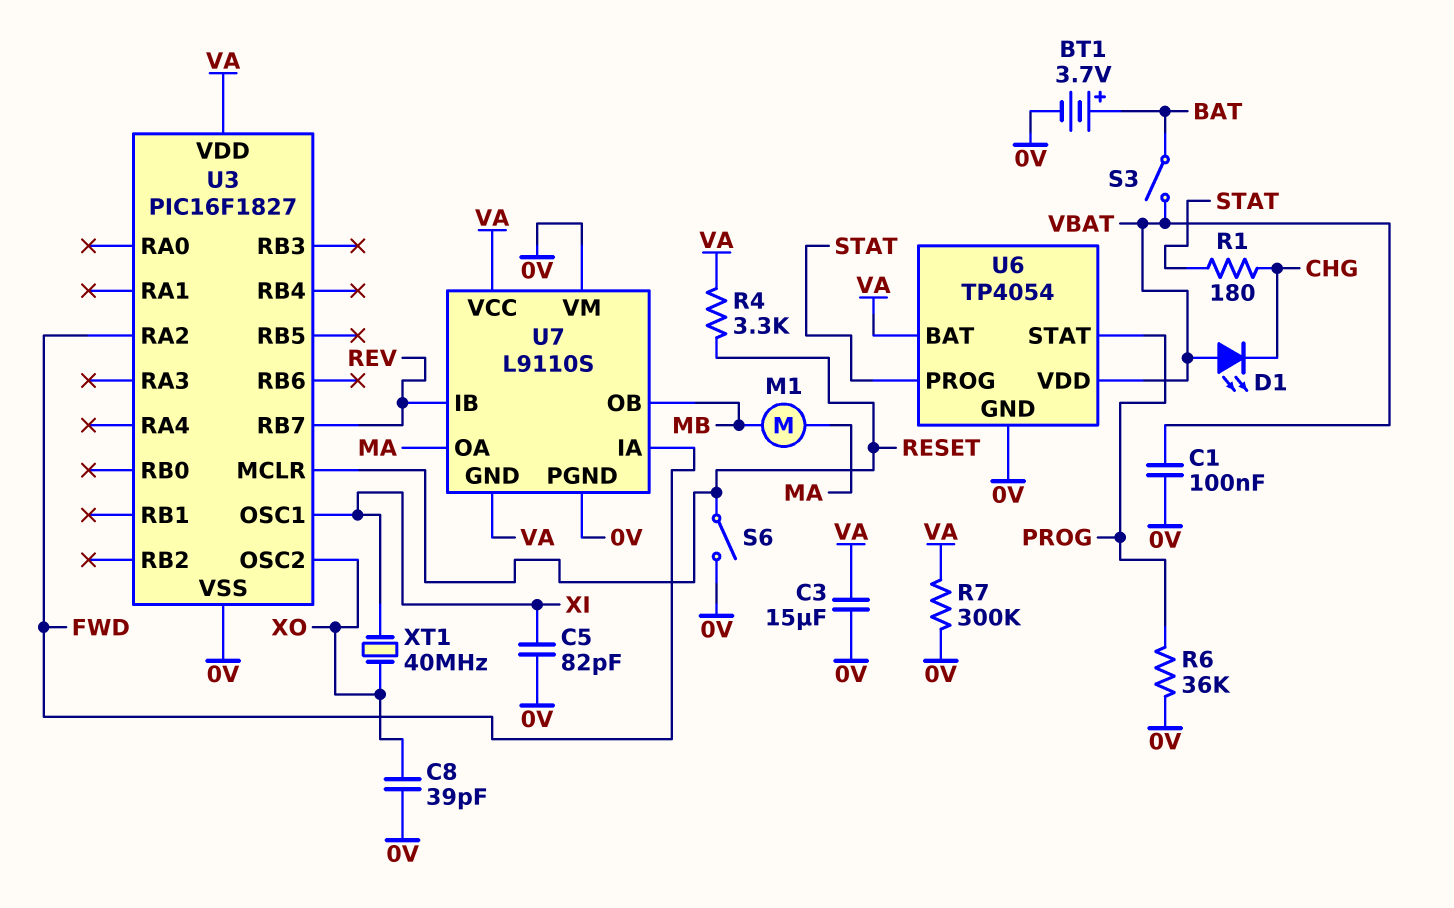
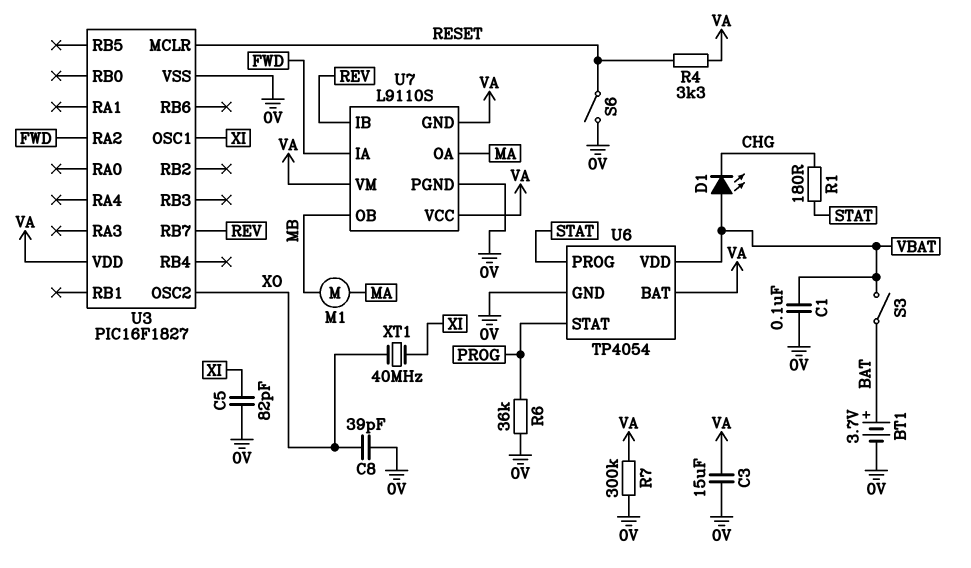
U7 pin VM: 0V -> VA

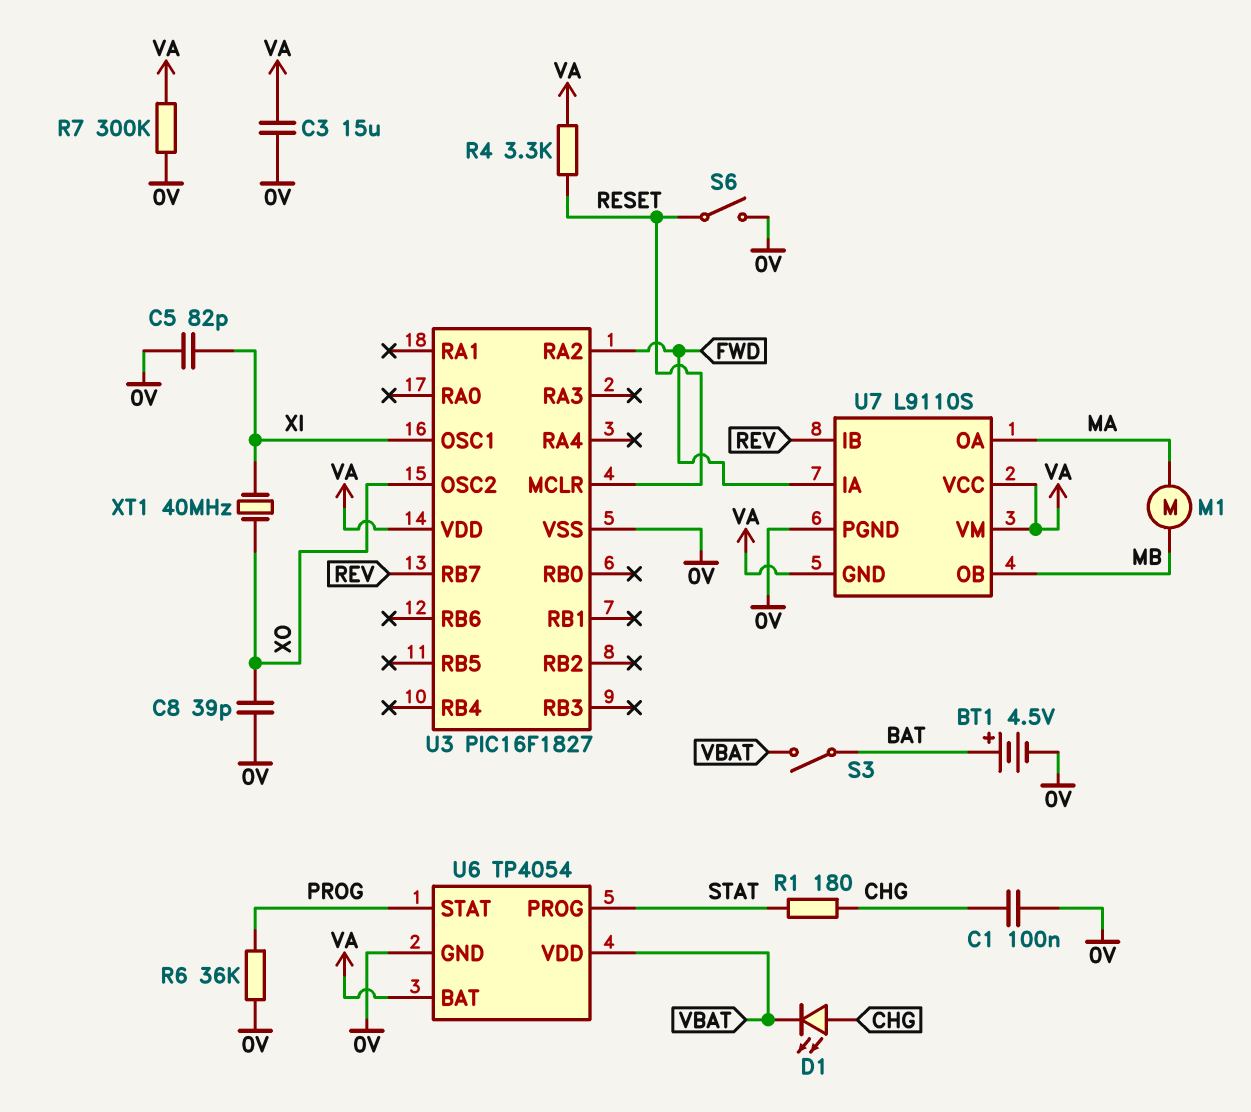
BT1: 3.7V (plus BAT, minus 0V) -> 4.5V (plus BAT, minus 0V)
C1: 100nF (0V, VBAT) -> 100nF (0V, CHG)
D1: LED (A VBAT, K CHG) -> LED (A CHG, K VBAT)

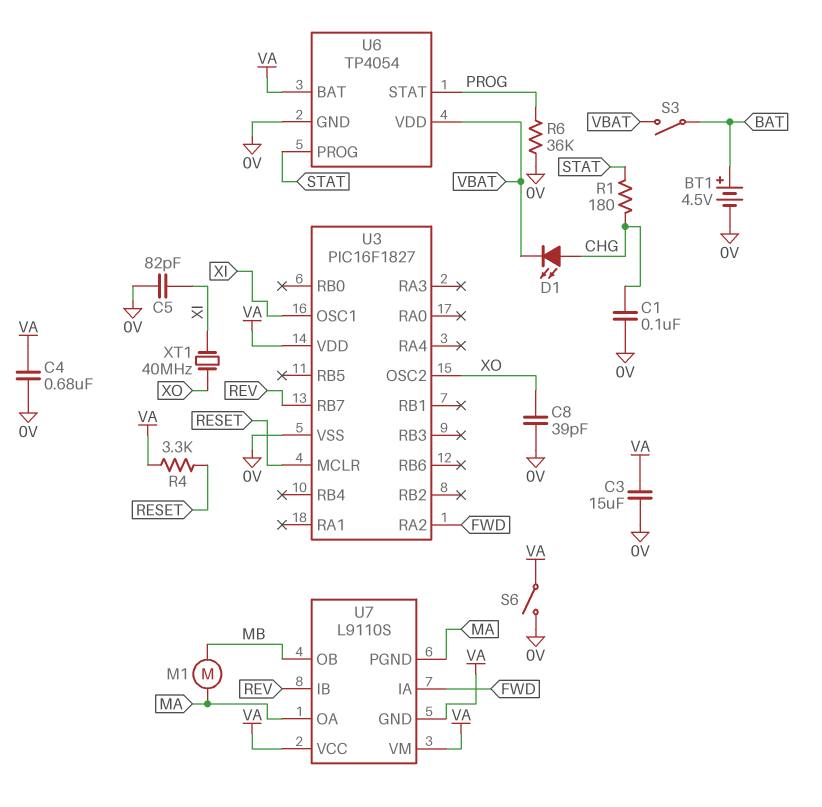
C4: none -> 680nF (0V, VA)
R7: 300k (0V, VA) -> none
S6: switch (0V, RESET) -> switch (0V, VA)
U7 pin PGND: 0V -> MA

